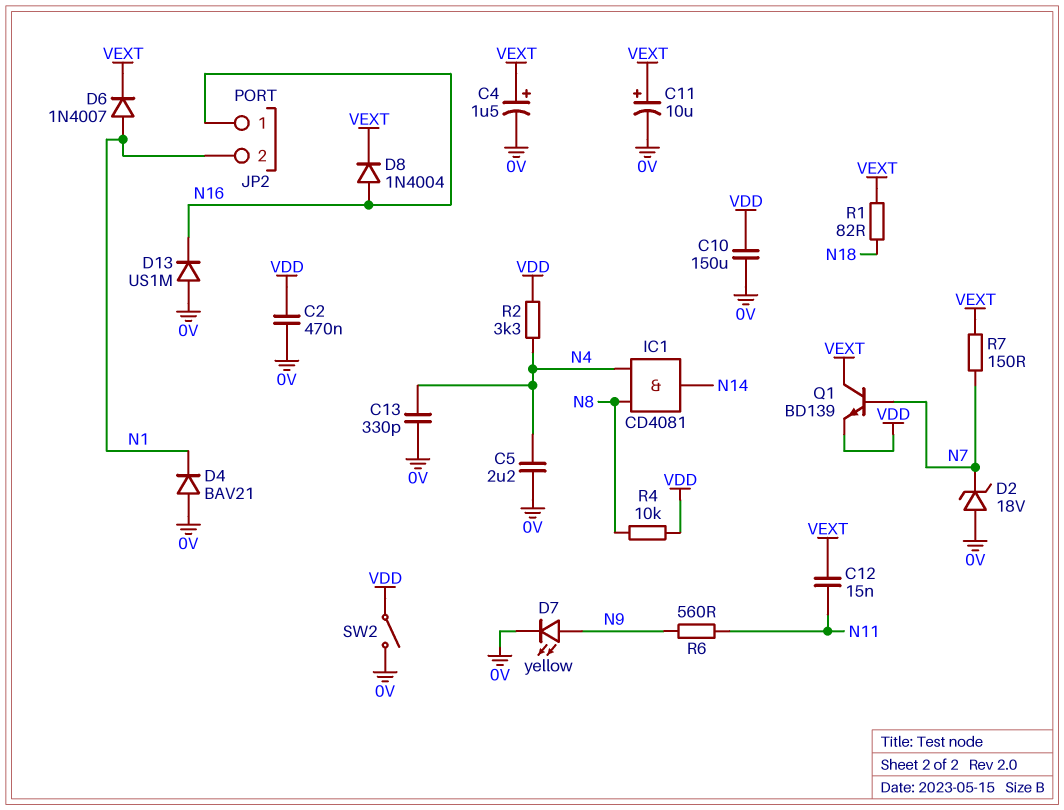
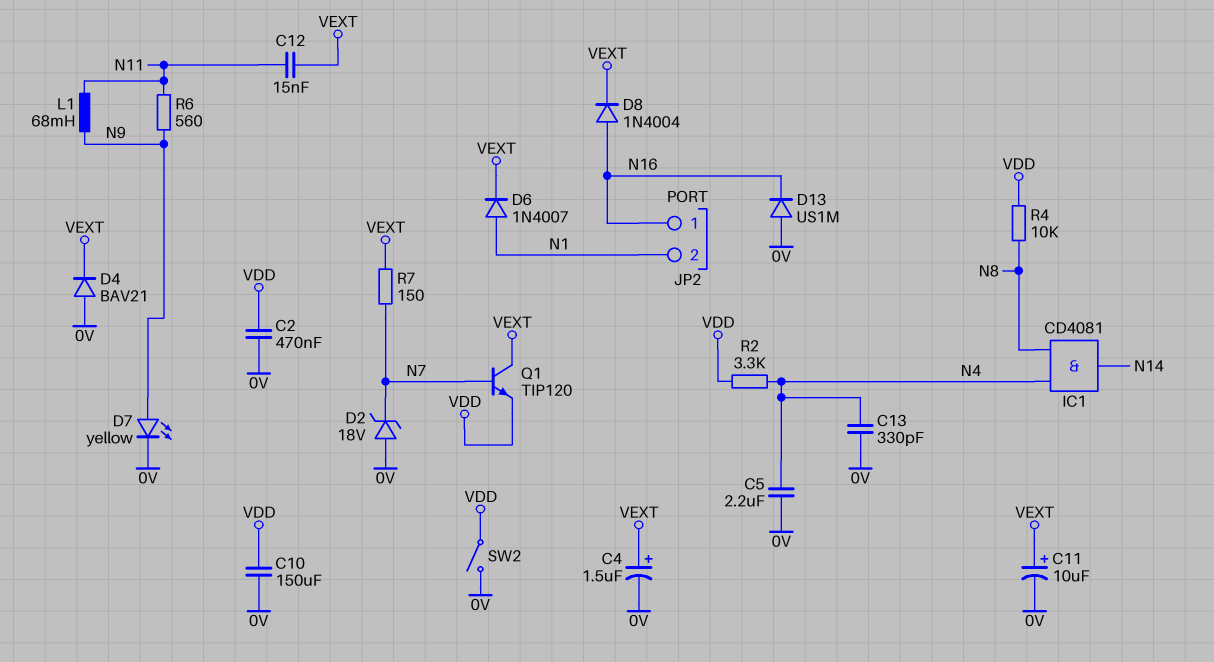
D4: diode BAV21 (A 0V, K N1) -> diode BAV21 (A 0V, K VEXT)
L1: none -> 68mH (N9, N11)
Q1: NPN BD139 (B N7, C VEXT, E VDD) -> NPN TIP120 (B N7, C VEXT, E VDD)
R1: 82 (N18, VEXT) -> none

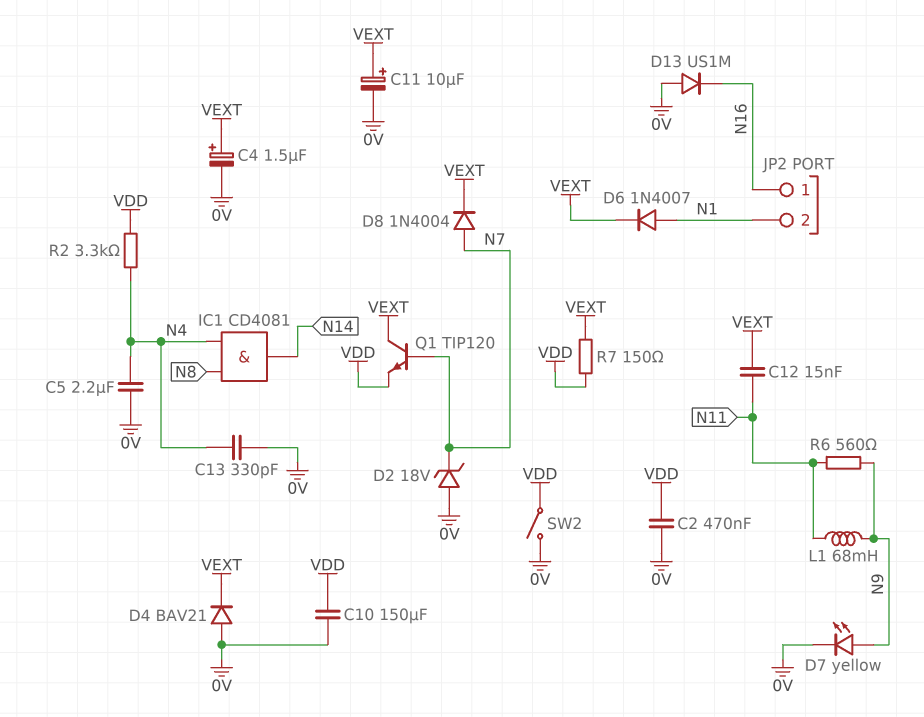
D8: diode 1N4004 (A N16, K VEXT) -> diode 1N4004 (A N7, K VEXT)
R4: 10k (N8, VDD) -> none
R7: 150 (N7, VEXT) -> 150 (VDD, VEXT)

